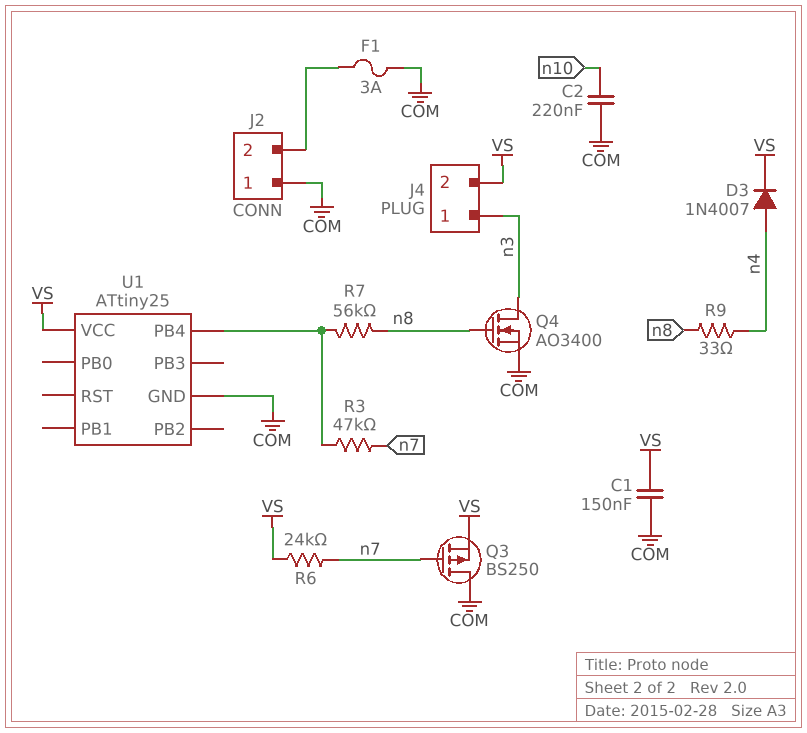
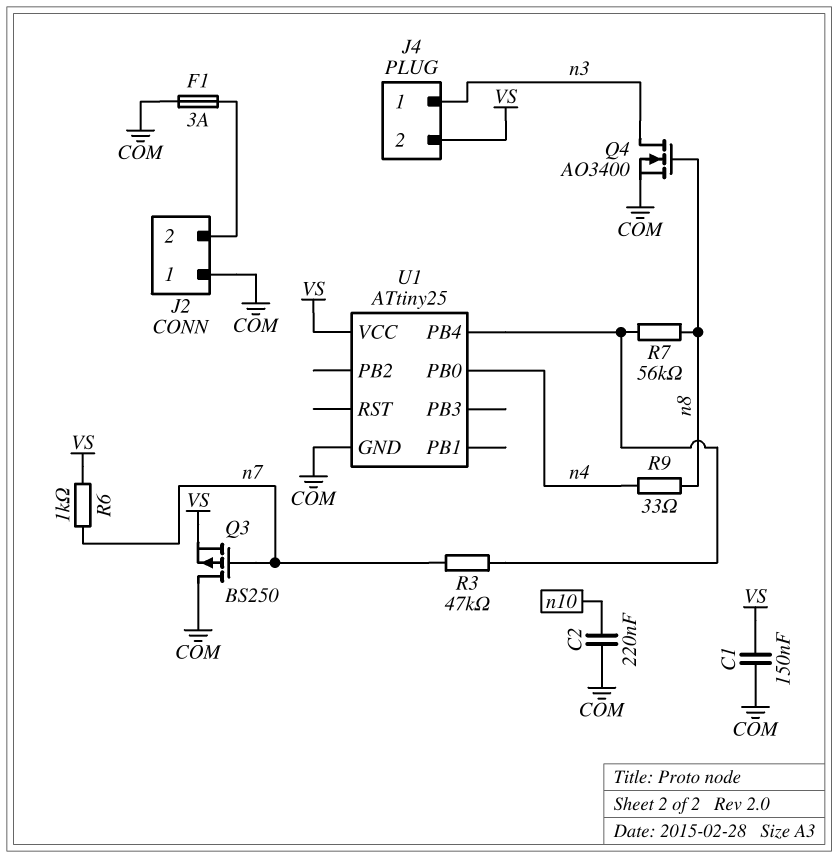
D3: diode 1N4007 (A n4, K VS) -> none
R6: 24k (VS, n7) -> 1k (VS, n7)
U1 pin PB0: none -> n4

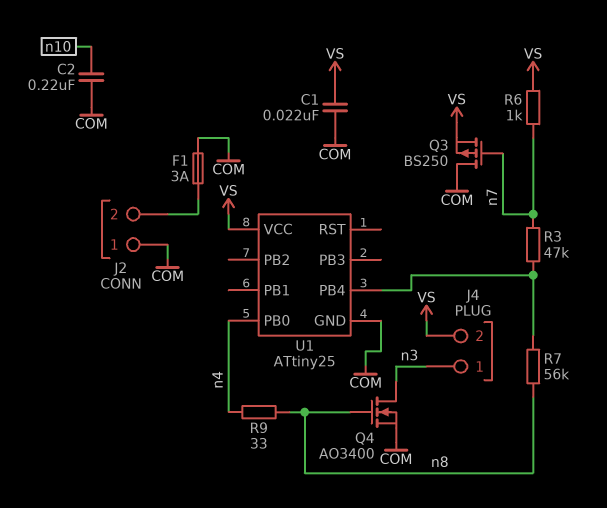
C1: 150nF (COM, VS) -> 22nF (COM, VS)

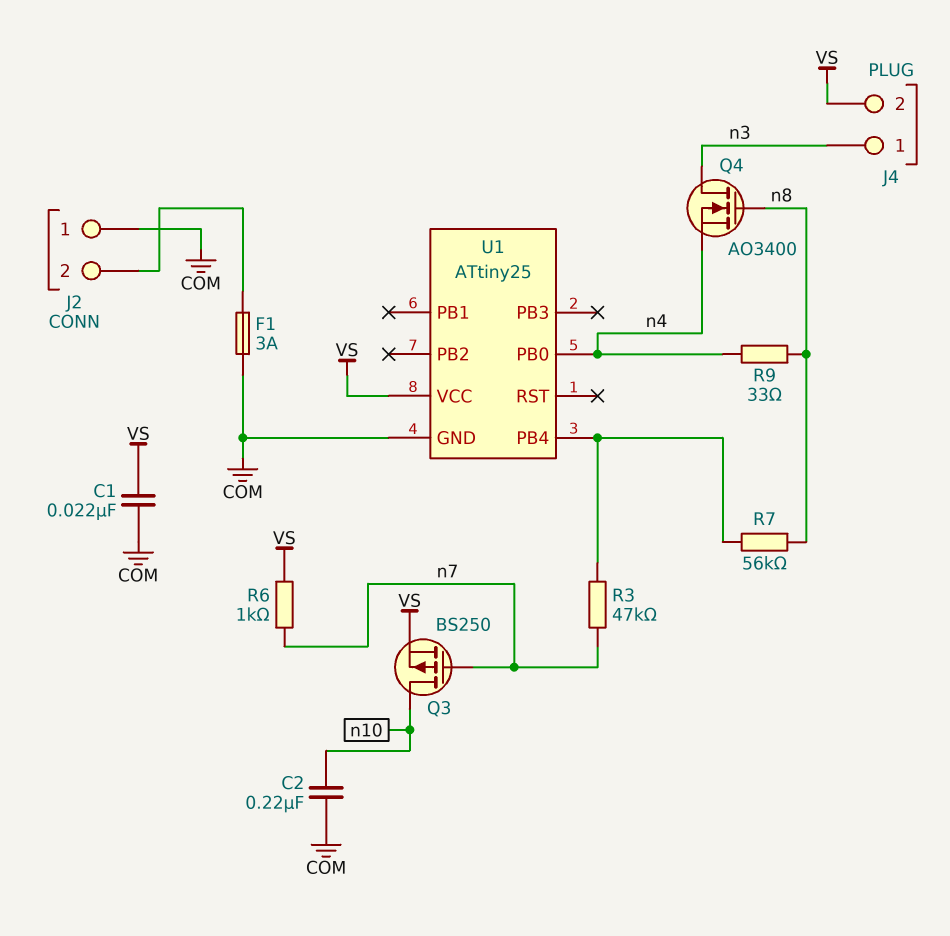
Q3: PMOS BS250 (G n7, D COM, S VS) -> PMOS BS250 (G n7, D n10, S VS)
Q4: NMOS AO3400 (G n8, D n3, S COM) -> NMOS AO3400 (G n8, D n3, S n4)

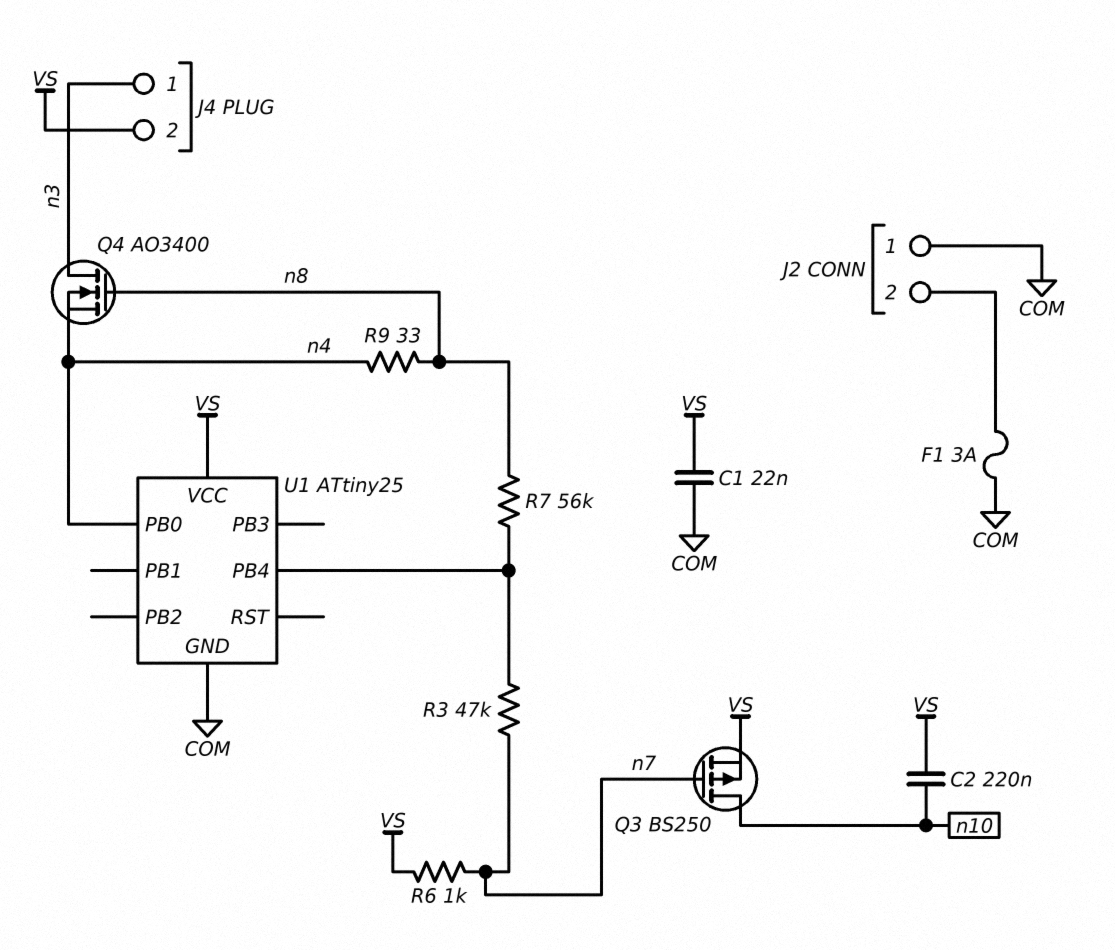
C2: 220nF (COM, n10) -> 220nF (VS, n10)

